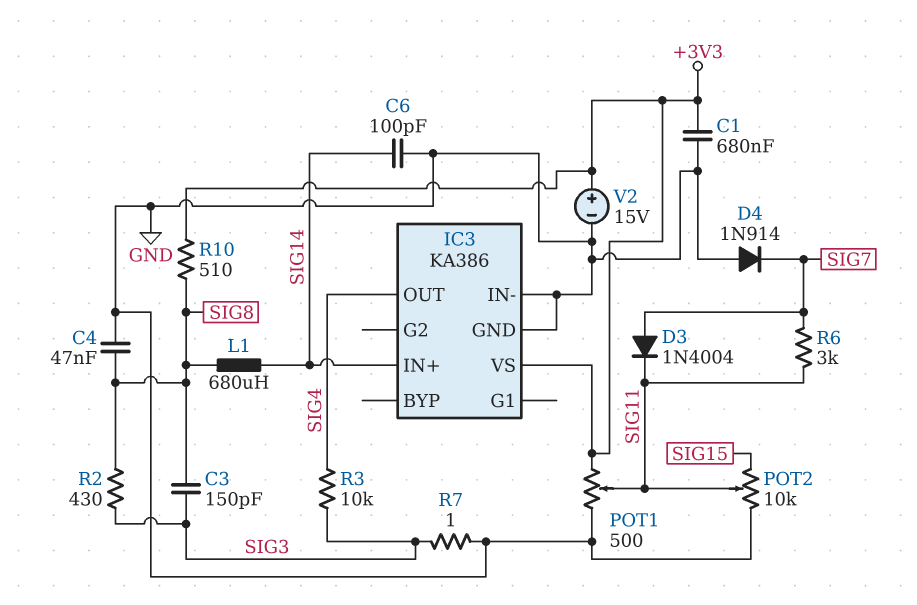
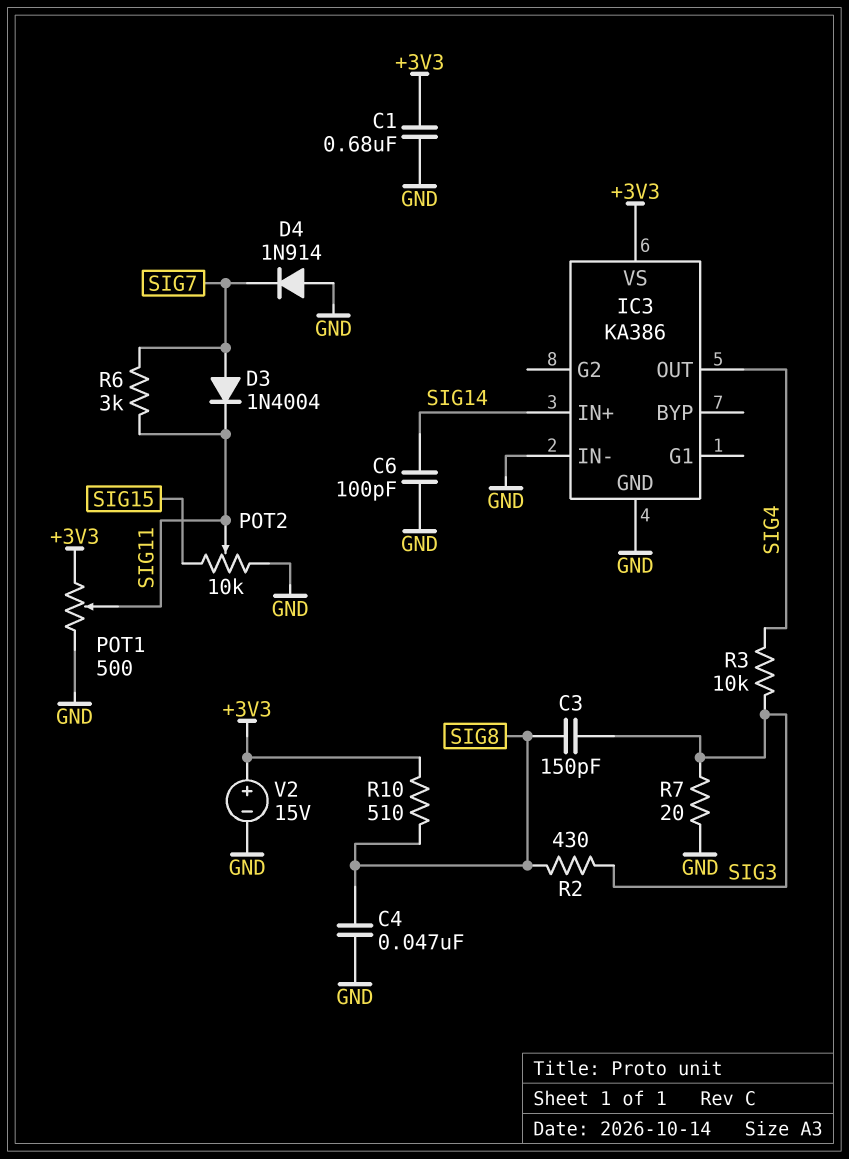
L1: 680uH (SIG8, SIG14) -> none
R7: 1 (GND, SIG3) -> 20 (GND, SIG3)

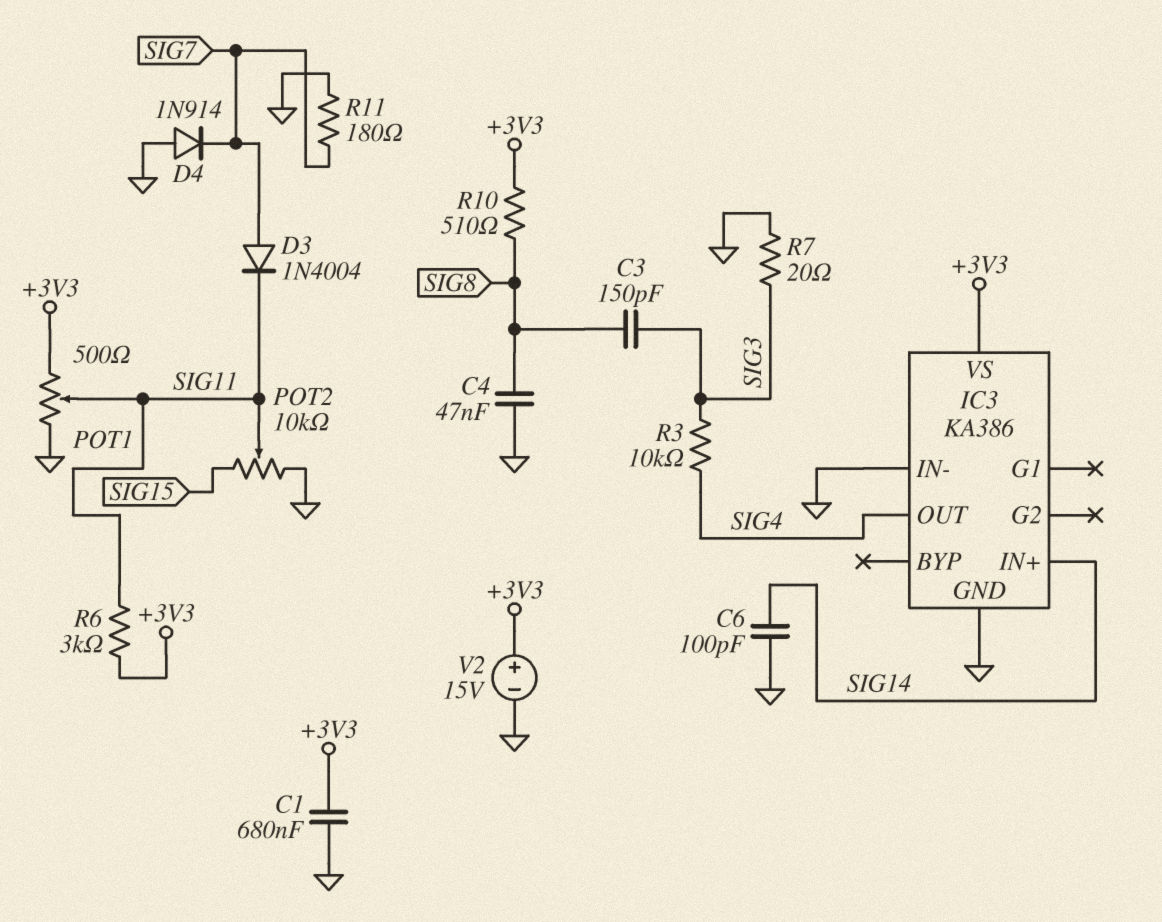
R2: 430 (SIG3, SIG8) -> none
R6: 3k (SIG7, SIG11) -> 3k (+3V3, SIG11)
R11: none -> 180 (GND, SIG7)

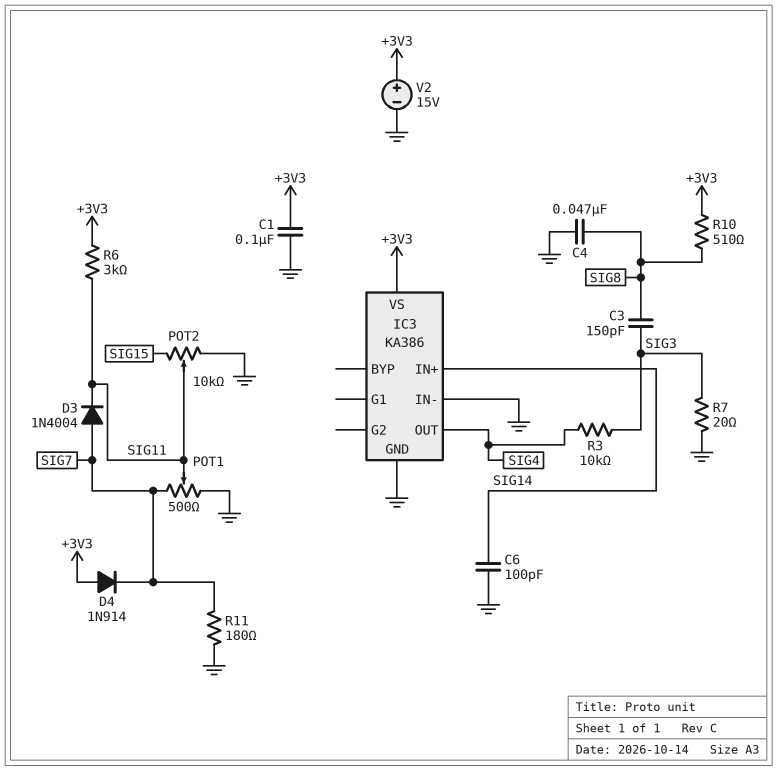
C1: 680nF (+3V3, GND) -> 100nF (+3V3, GND)
D4: diode 1N914 (A GND, K SIG7) -> diode 1N914 (A +3V3, K SIG7)
POT1: 500 (+3V3, GND, wiper SIG11) -> 500 (GND, SIG7, wiper SIG11)

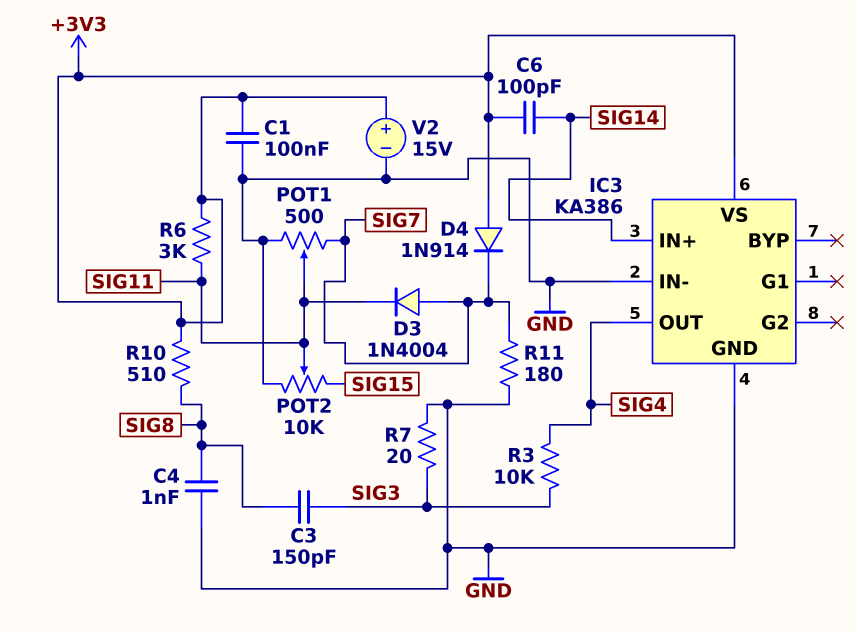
C4: 47nF (GND, SIG8) -> 1nF (GND, SIG8)
C6: 100pF (GND, SIG14) -> 100pF (+3V3, SIG14)

